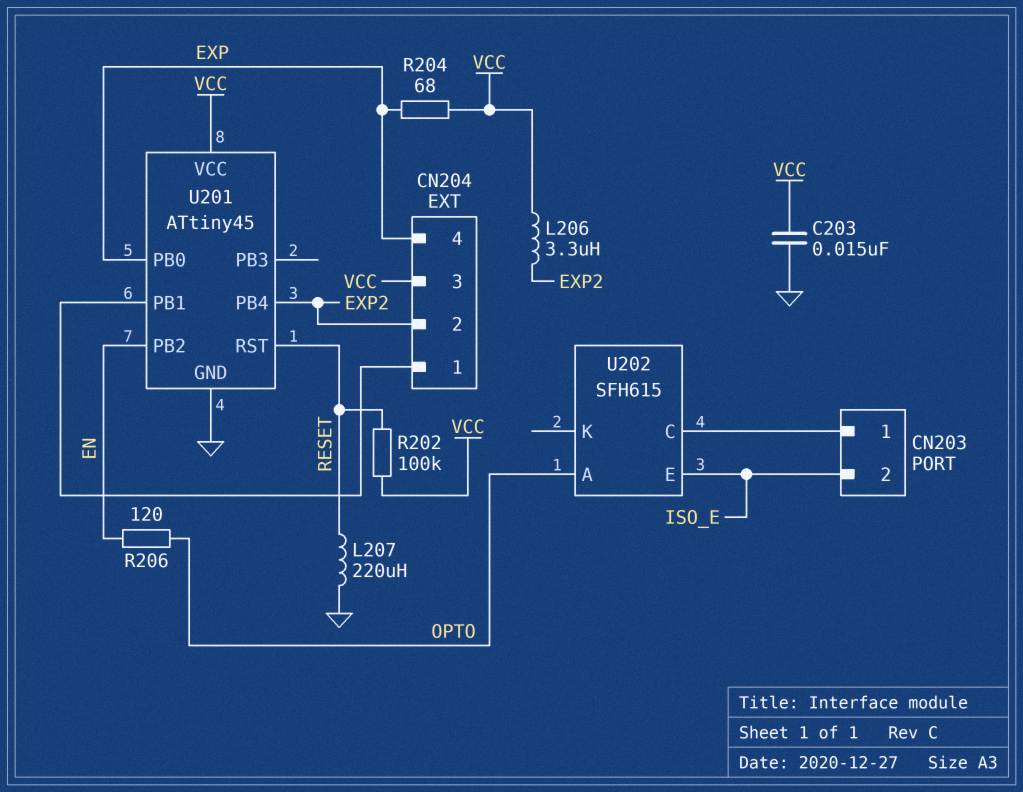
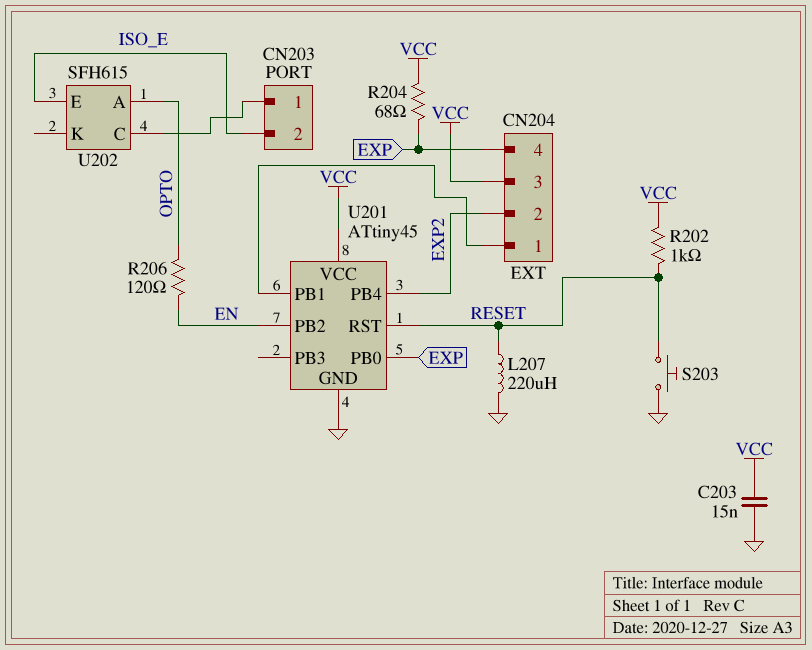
L206: 3.3uH (EXP2, VCC) -> none
R202: 100k (RESET, VCC) -> 1k (RESET, VCC)
S203: none -> button (GND, RESET)

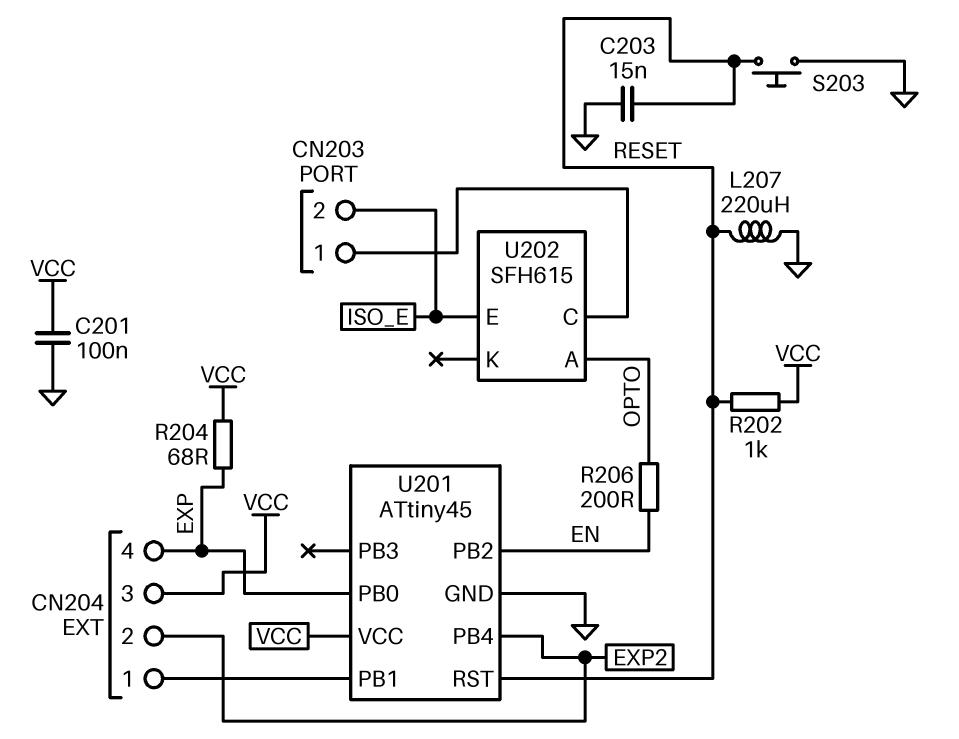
C201: none -> 100nF (GND, VCC)
C203: 15nF (GND, VCC) -> 15nF (GND, RESET)
R206: 120 (EN, OPTO) -> 200 (EN, OPTO)

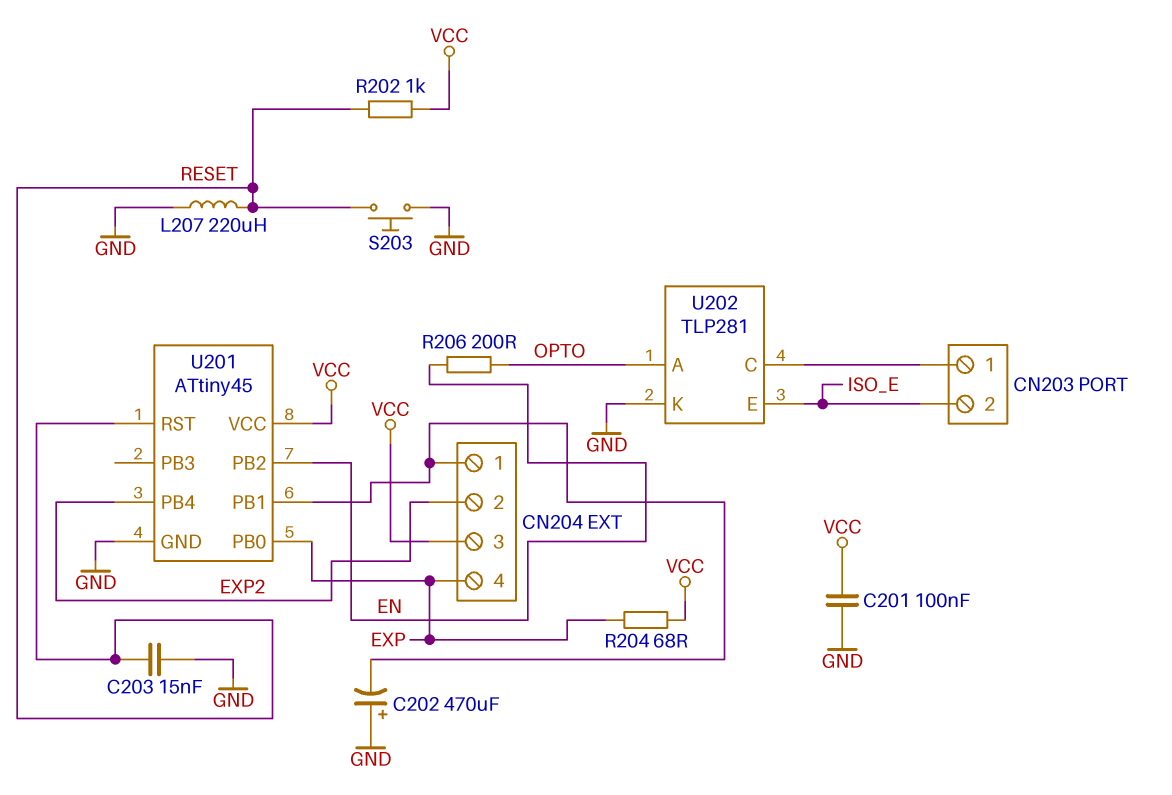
C202: none -> 470uF (plus GND, minus CN204/1)
U202: SFH615 -> TLP281
U202 pin K: none -> GND

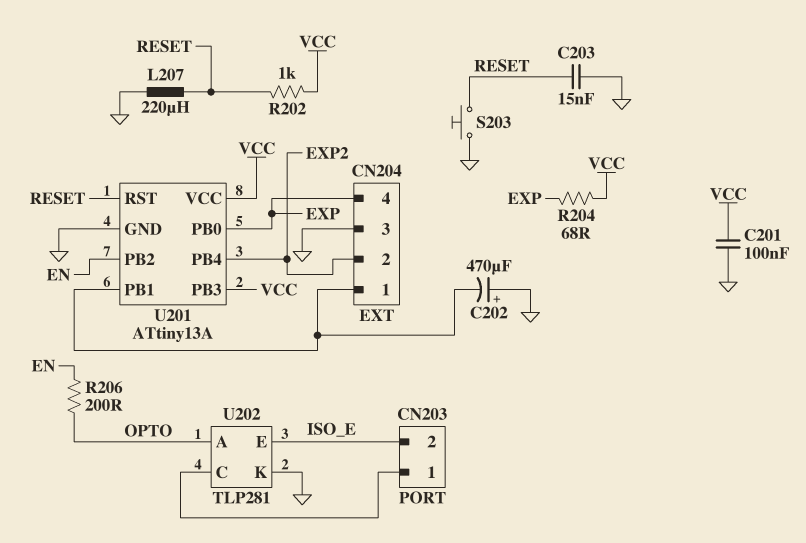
CN204 pin 3: VCC -> GND
U201: ATtiny45 -> ATtiny13A
U201 pin PB3: none -> VCC

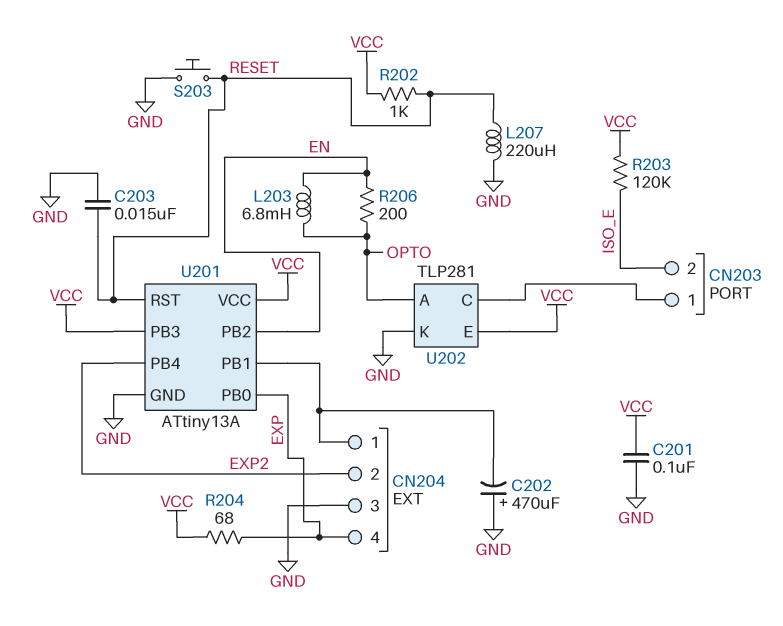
L203: none -> 6.8mH (EN, OPTO)
R203: none -> 120k (ISO_E, VCC)
U202 pin E: ISO_E -> VCC

